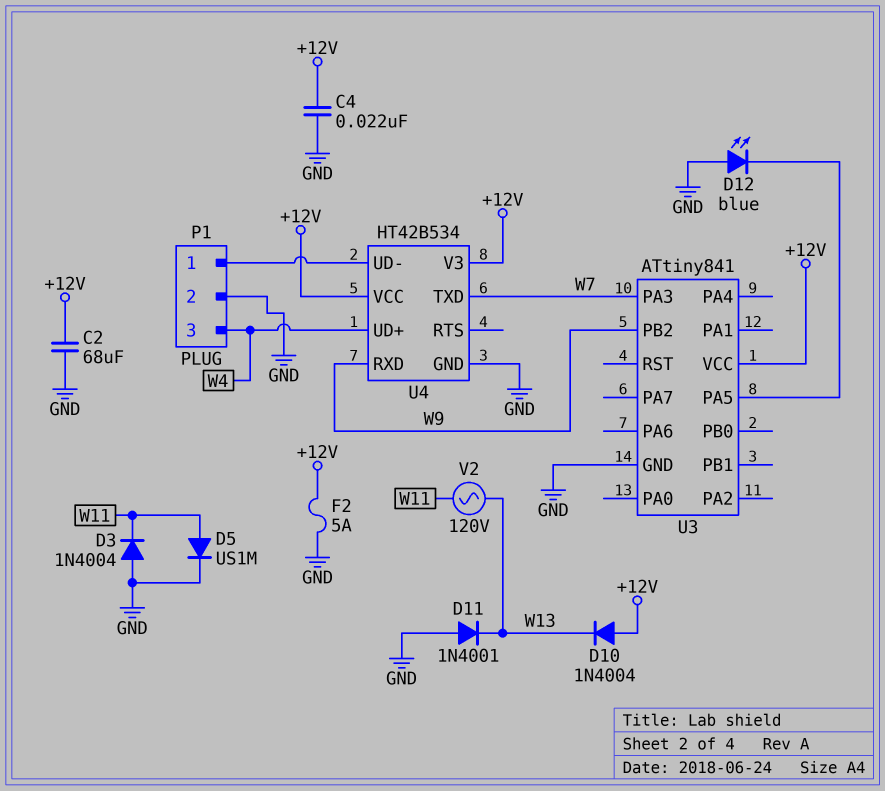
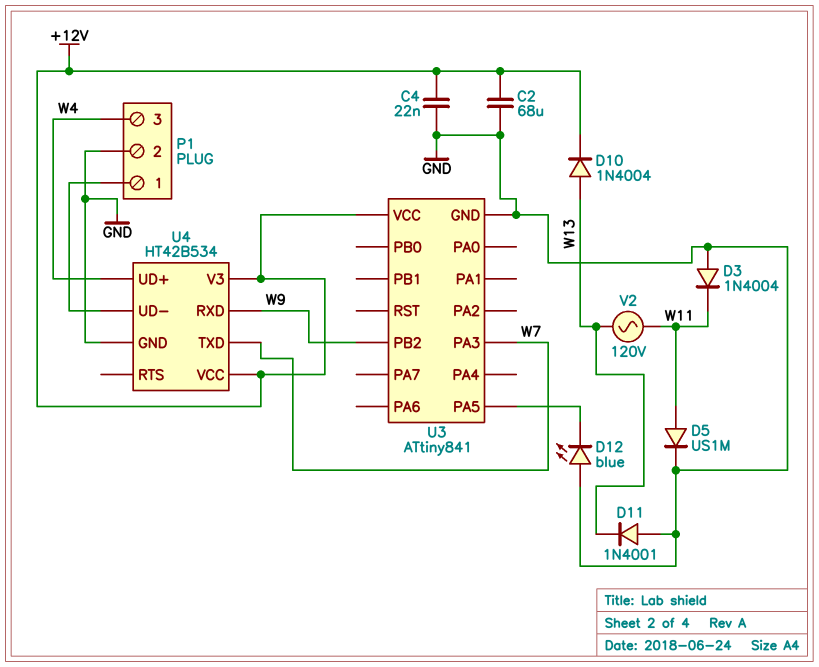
D10: diode 1N4004 (A +12V, K W13) -> diode 1N4004 (A W13, K +12V)
F2: 5A (+12V, GND) -> none

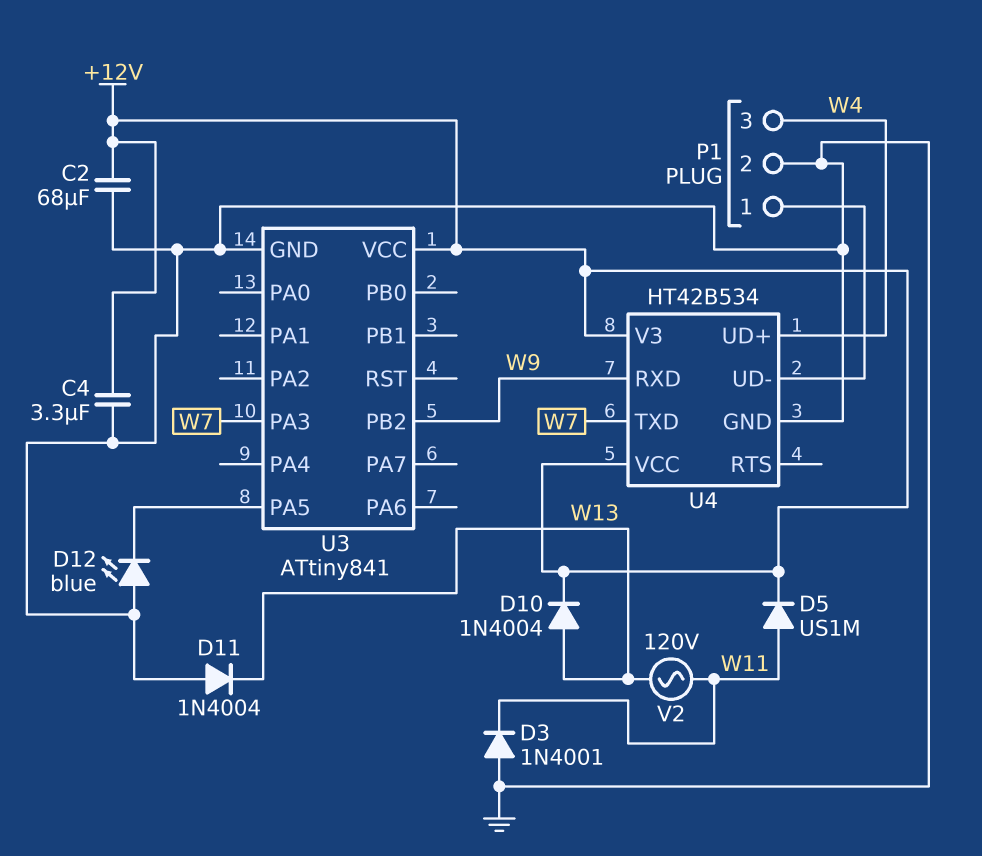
C4: 22nF (+12V, GND) -> 3.3uF (+12V, GND)
D3: diode 1N4004 (A GND, K W11) -> diode 1N4001 (A GND, K W11)
D5: diode US1M (A W11, K GND) -> diode US1M (A W11, K +12V)
D11: diode 1N4001 (A GND, K W13) -> diode 1N4004 (A GND, K W13)

